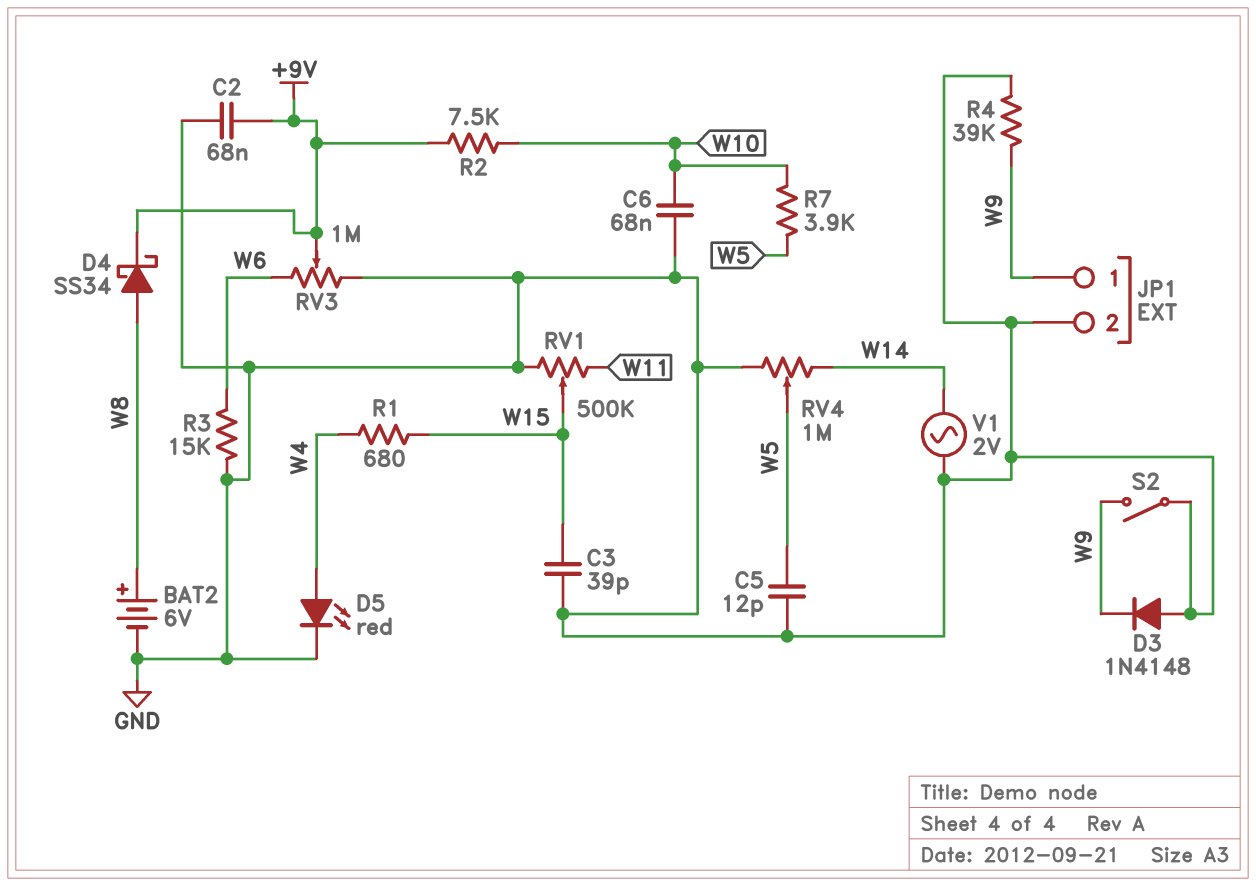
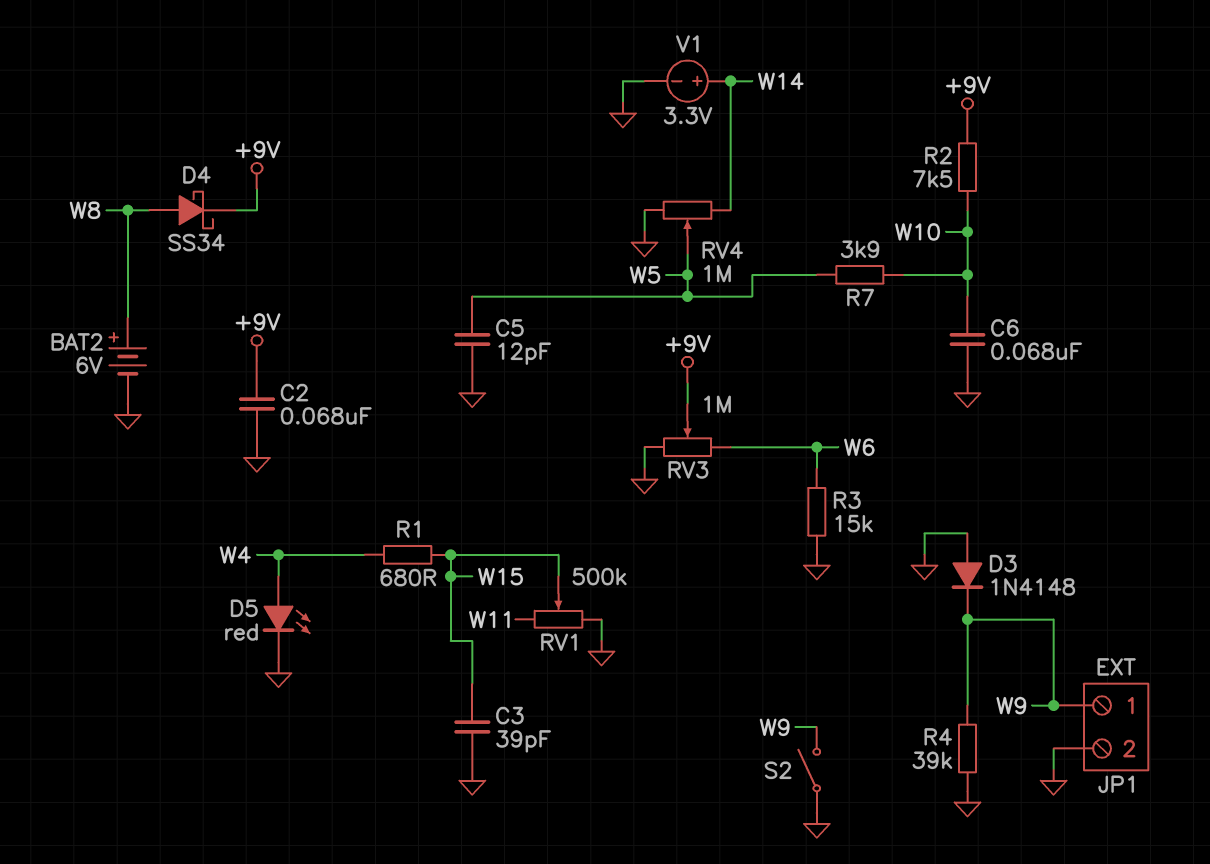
V1: AC 2V (GND, W14) -> 3.3V (plus W14, minus GND)

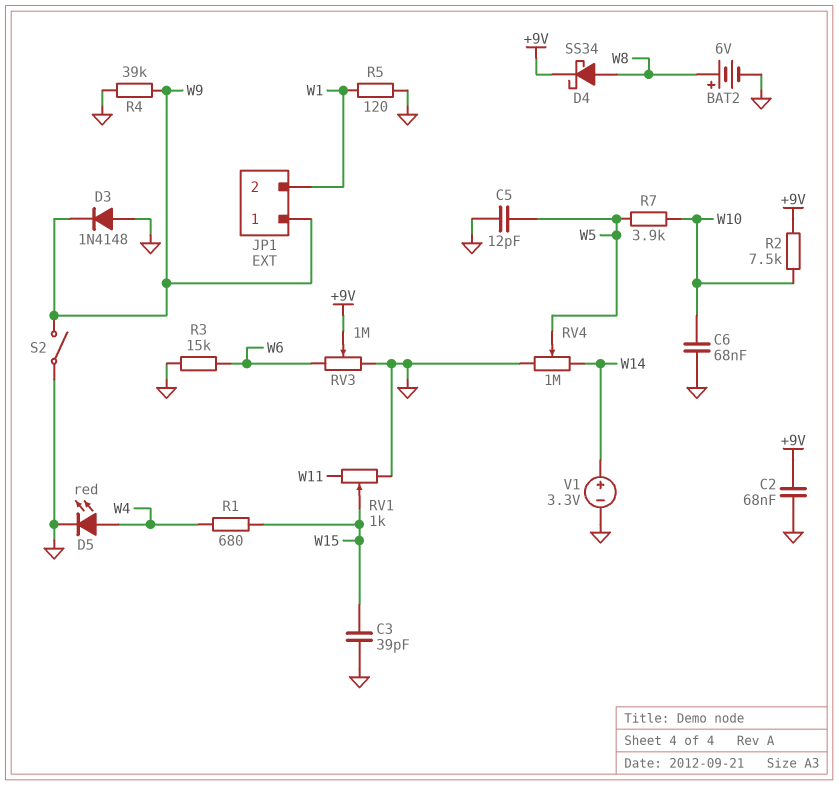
JP1 pin 2: GND -> W1
R5: none -> 120 (GND, W1)
RV1: 500k (GND, W11, wiper W15) -> 1k (GND, W11, wiper W15)

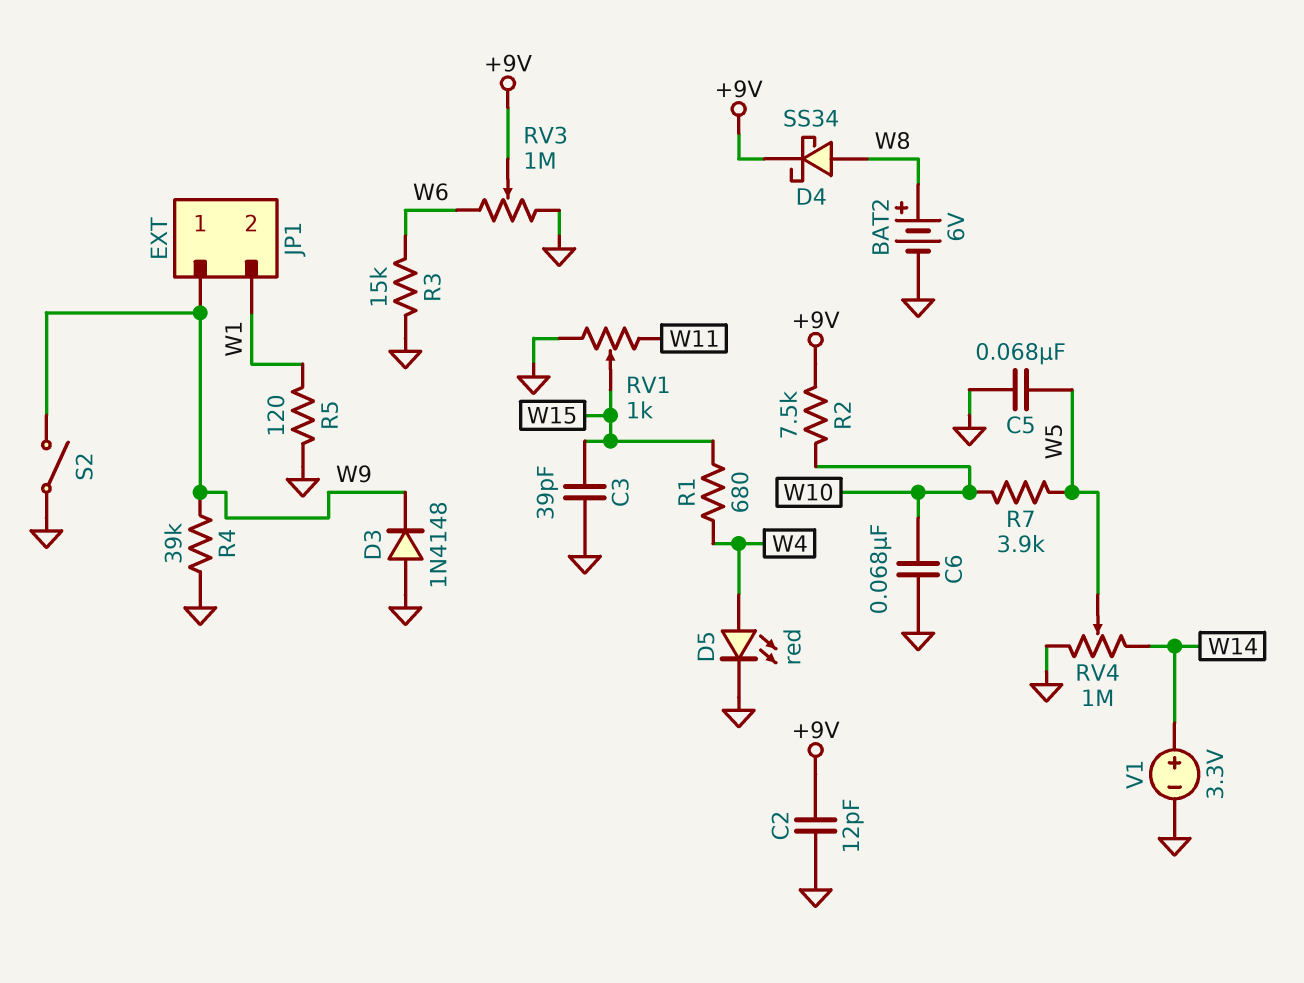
C2: 68nF (+9V, GND) -> 12pF (+9V, GND)
C5: 12pF (GND, W5) -> 68nF (GND, W5)

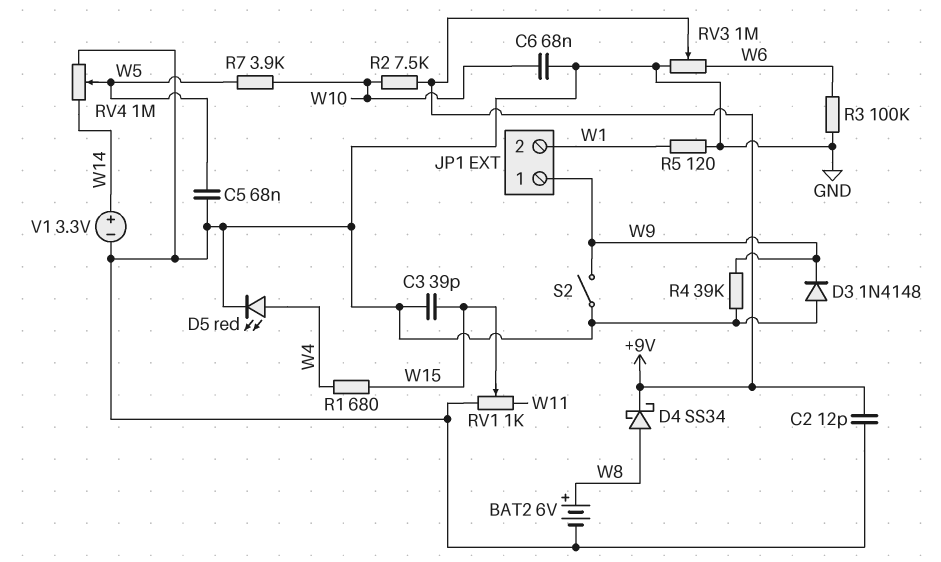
R3: 15k (GND, W6) -> 100k (GND, W6)

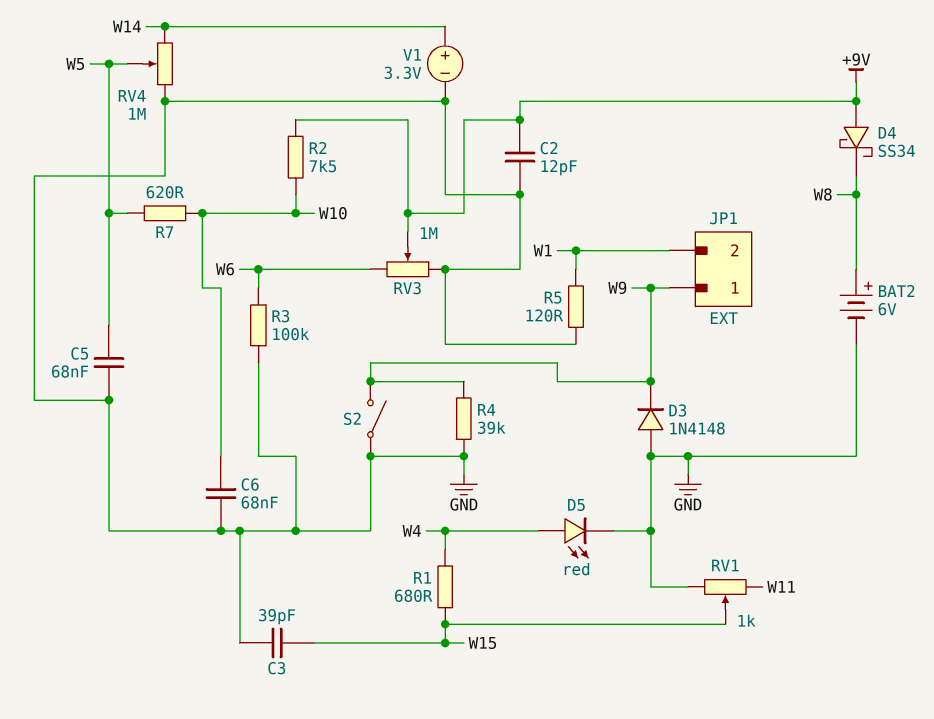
D4: schottky SS34 (A W8, K +9V) -> schottky SS34 (A +9V, K W8)
R7: 3.9k (W5, W10) -> 620 (W5, W10)

